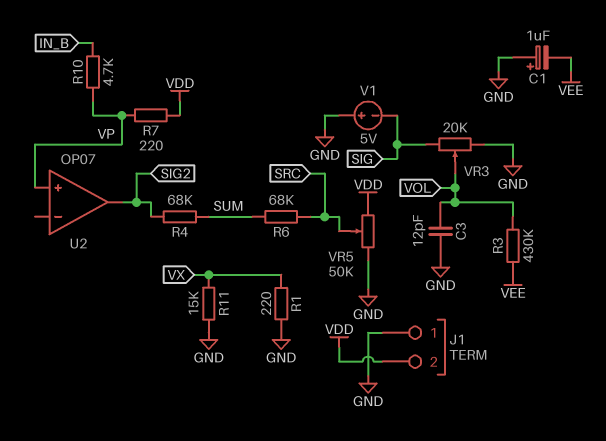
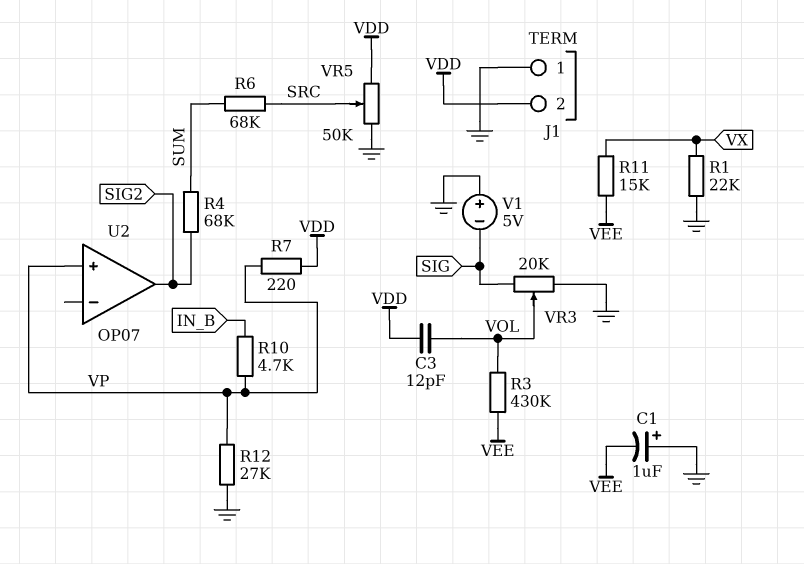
C3: 12pF (GND, VOL) -> 12pF (VDD, VOL)
R1: 220 (GND, VX) -> 22k (GND, VX)
R11: 15k (GND, VX) -> 15k (VEE, VX)
R12: none -> 27k (GND, VP)

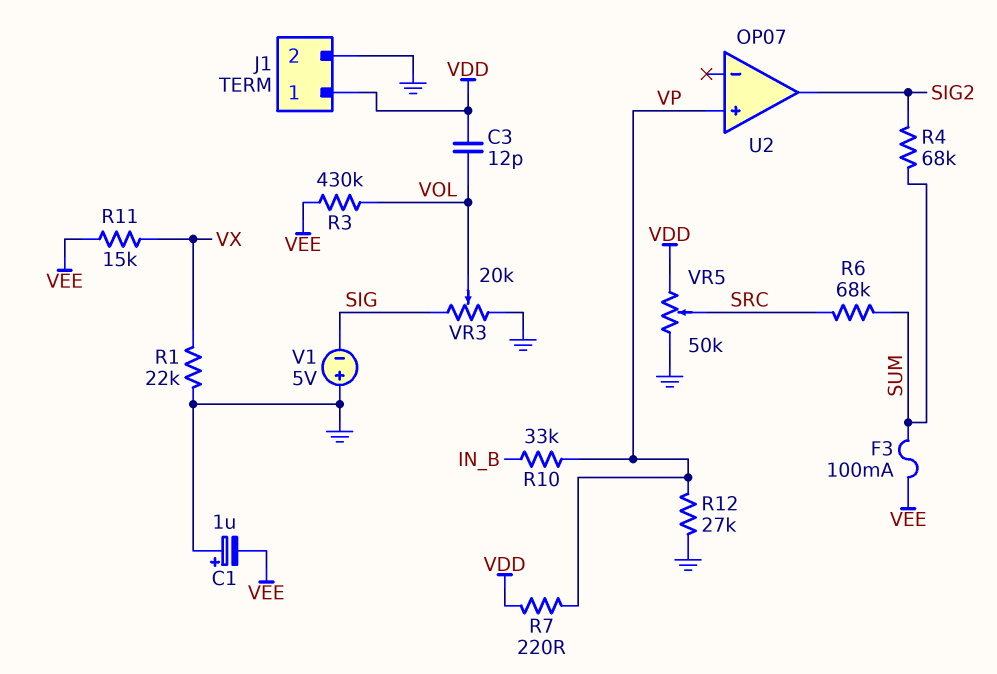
F3: none -> 100mA (SUM, VEE)
J1 pin 1: GND -> VDD
J1 pin 2: VDD -> GND
R10: 4.7k (IN_B, VP) -> 33k (IN_B, VP)

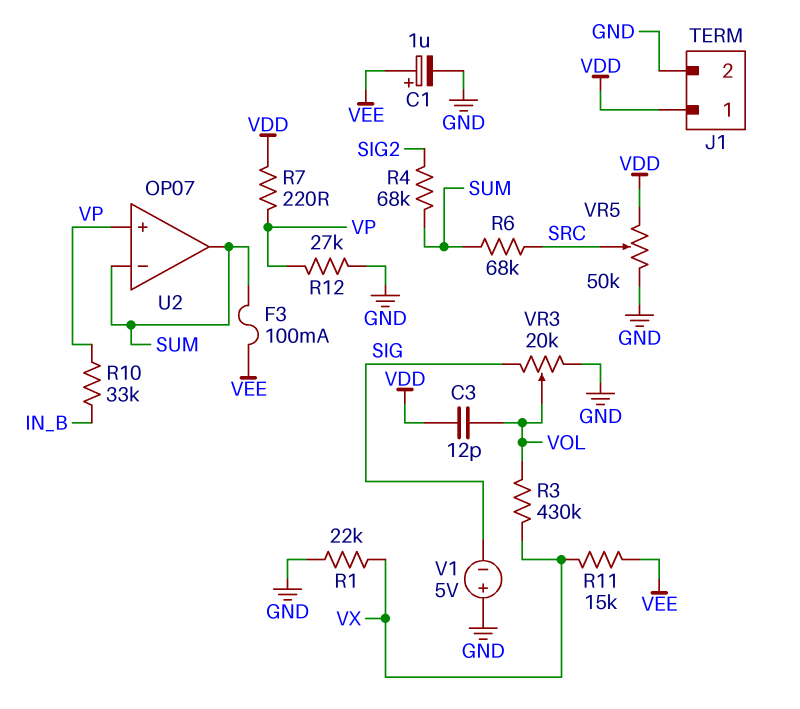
C1: 1uF (plus GND, minus VEE) -> 1uF (plus VEE, minus GND)
R3: 430k (VEE, VOL) -> 430k (VOL, VX)
U2 pin in-: none -> SUM
U2 pin out: SIG2 -> SUM

